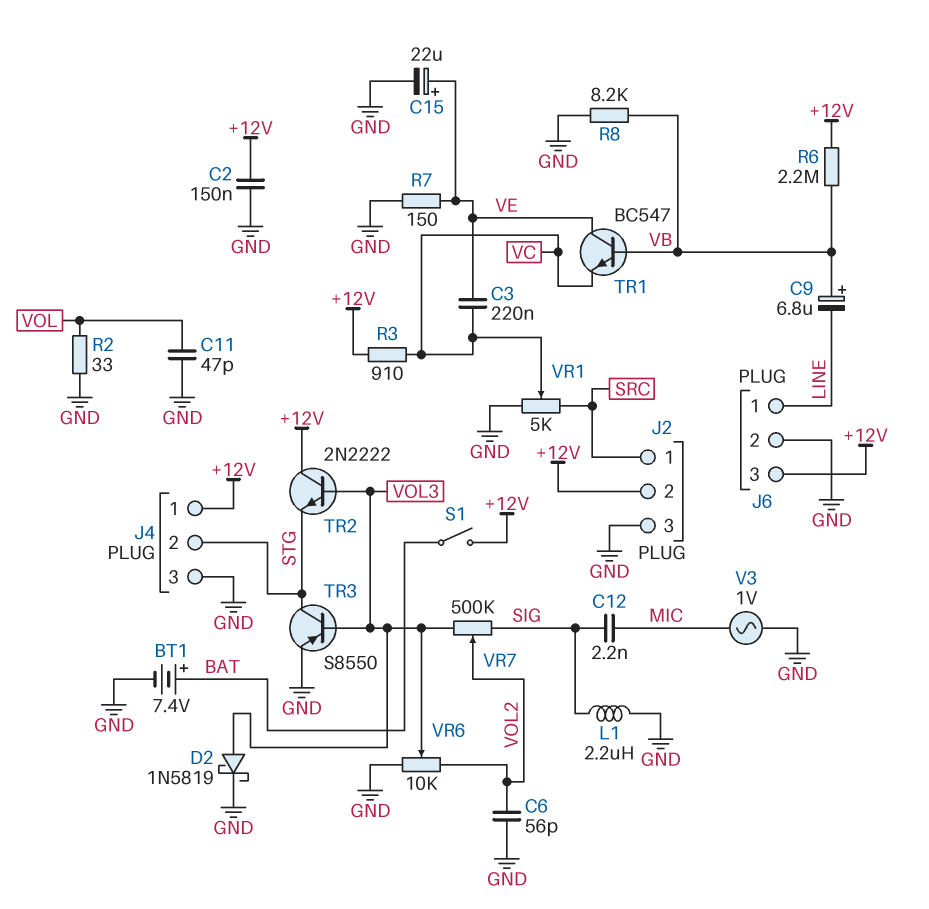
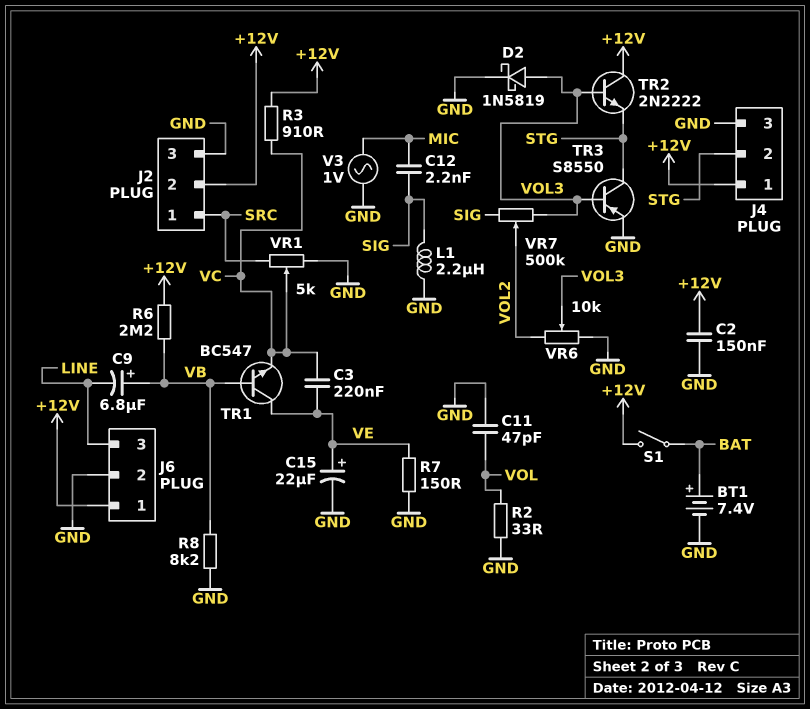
C6: 56pF (GND, VOL2) -> none
J6 pin 1: LINE -> +12V
J6 pin 3: +12V -> LINE

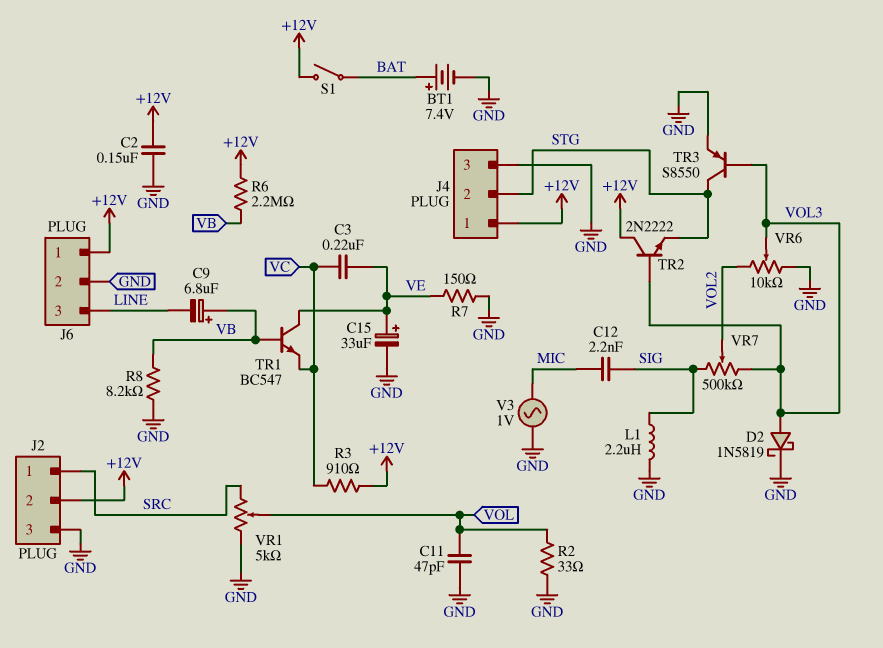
C15: 22uF (plus VE, minus GND) -> 33uF (plus VE, minus GND)
VR1: 5k (GND, SRC, wiper VC) -> 5k (GND, SRC, wiper VOL)

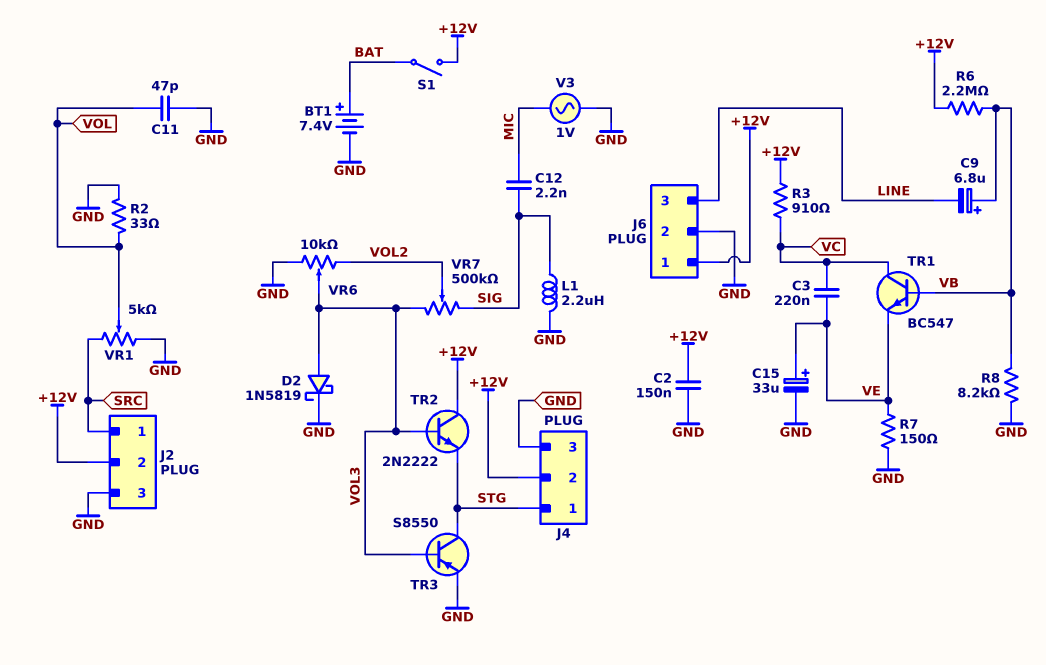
J4 pin 1: +12V -> STG
J4 pin 2: STG -> +12V
TR1: NPN BC547 (B VB, C VE, E VC) -> NPN BC547 (B VB, C VC, E VE)

